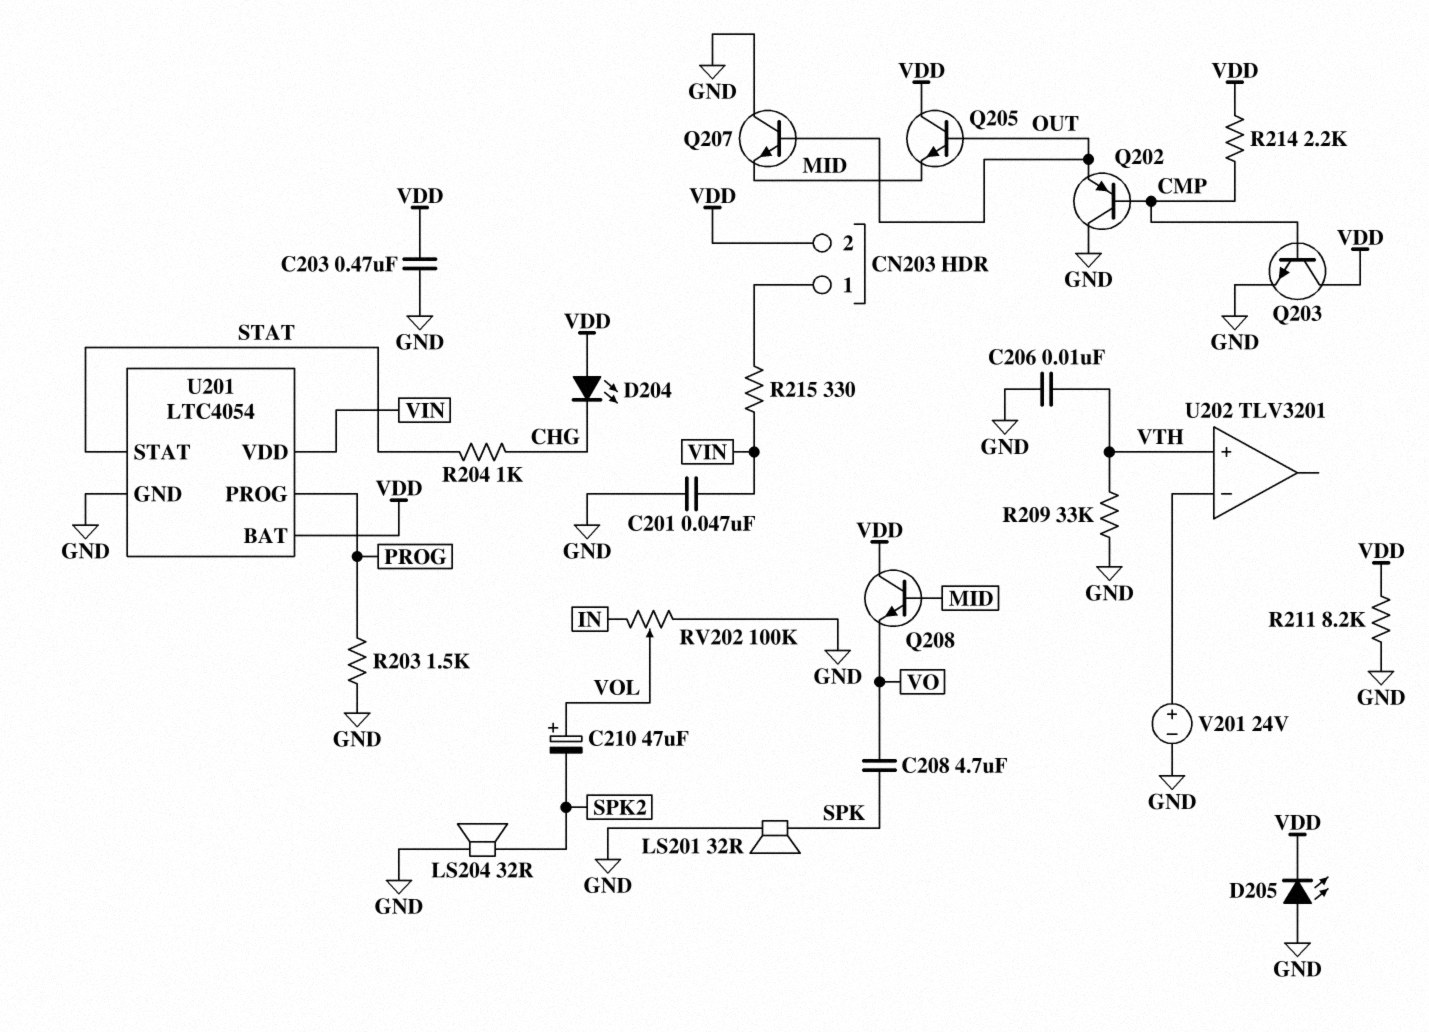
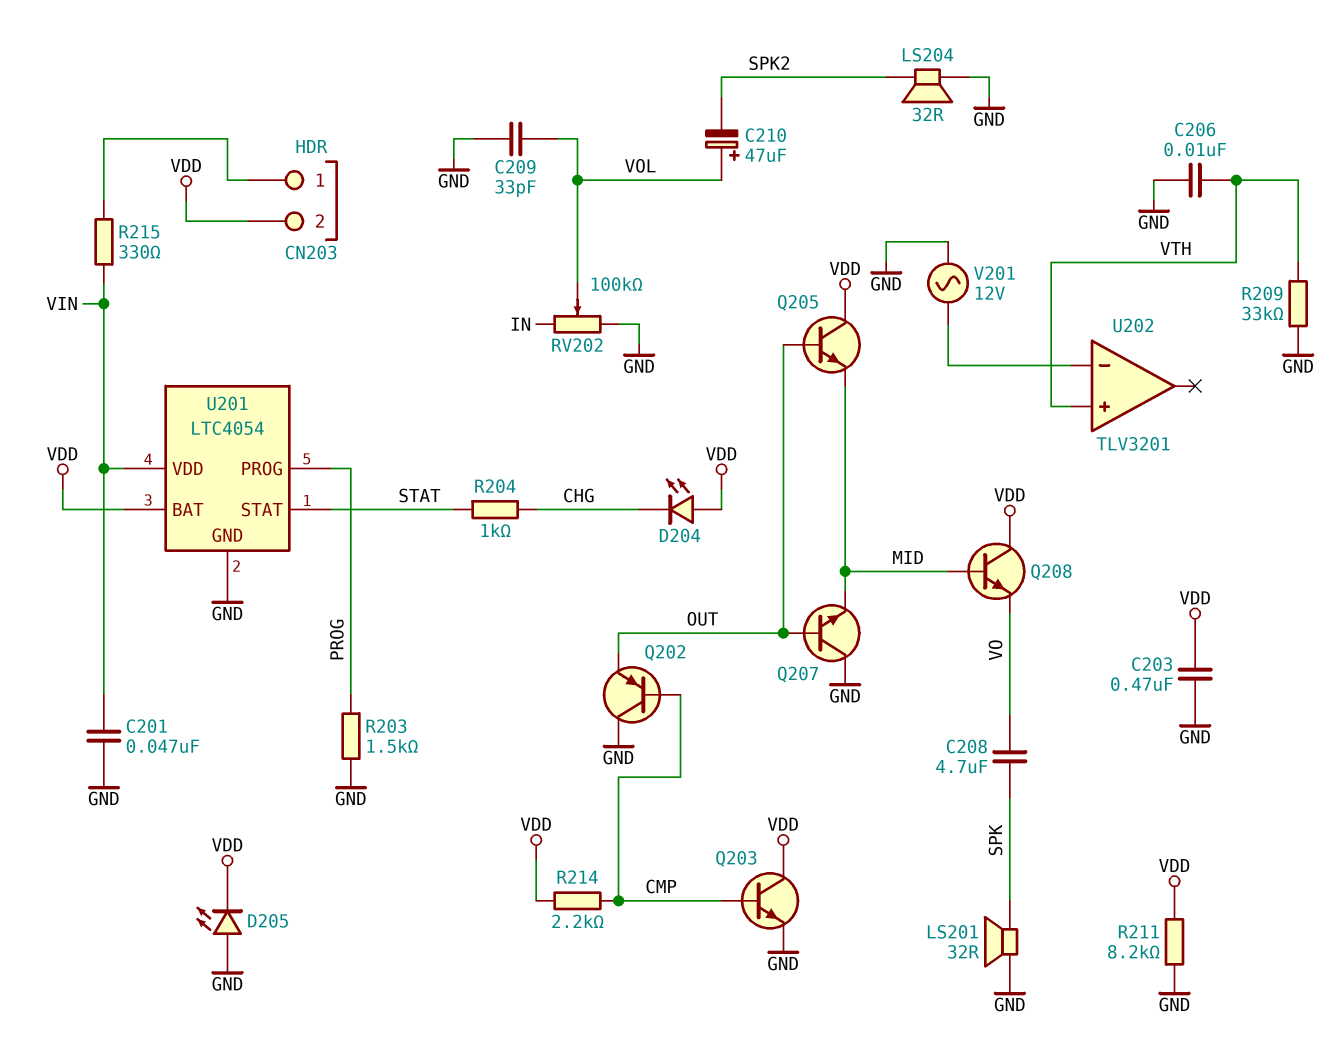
C209: none -> 33pF (GND, VOL)
V201: 24V (plus U202/in-, minus GND) -> AC 12V (GND, U202/in-)

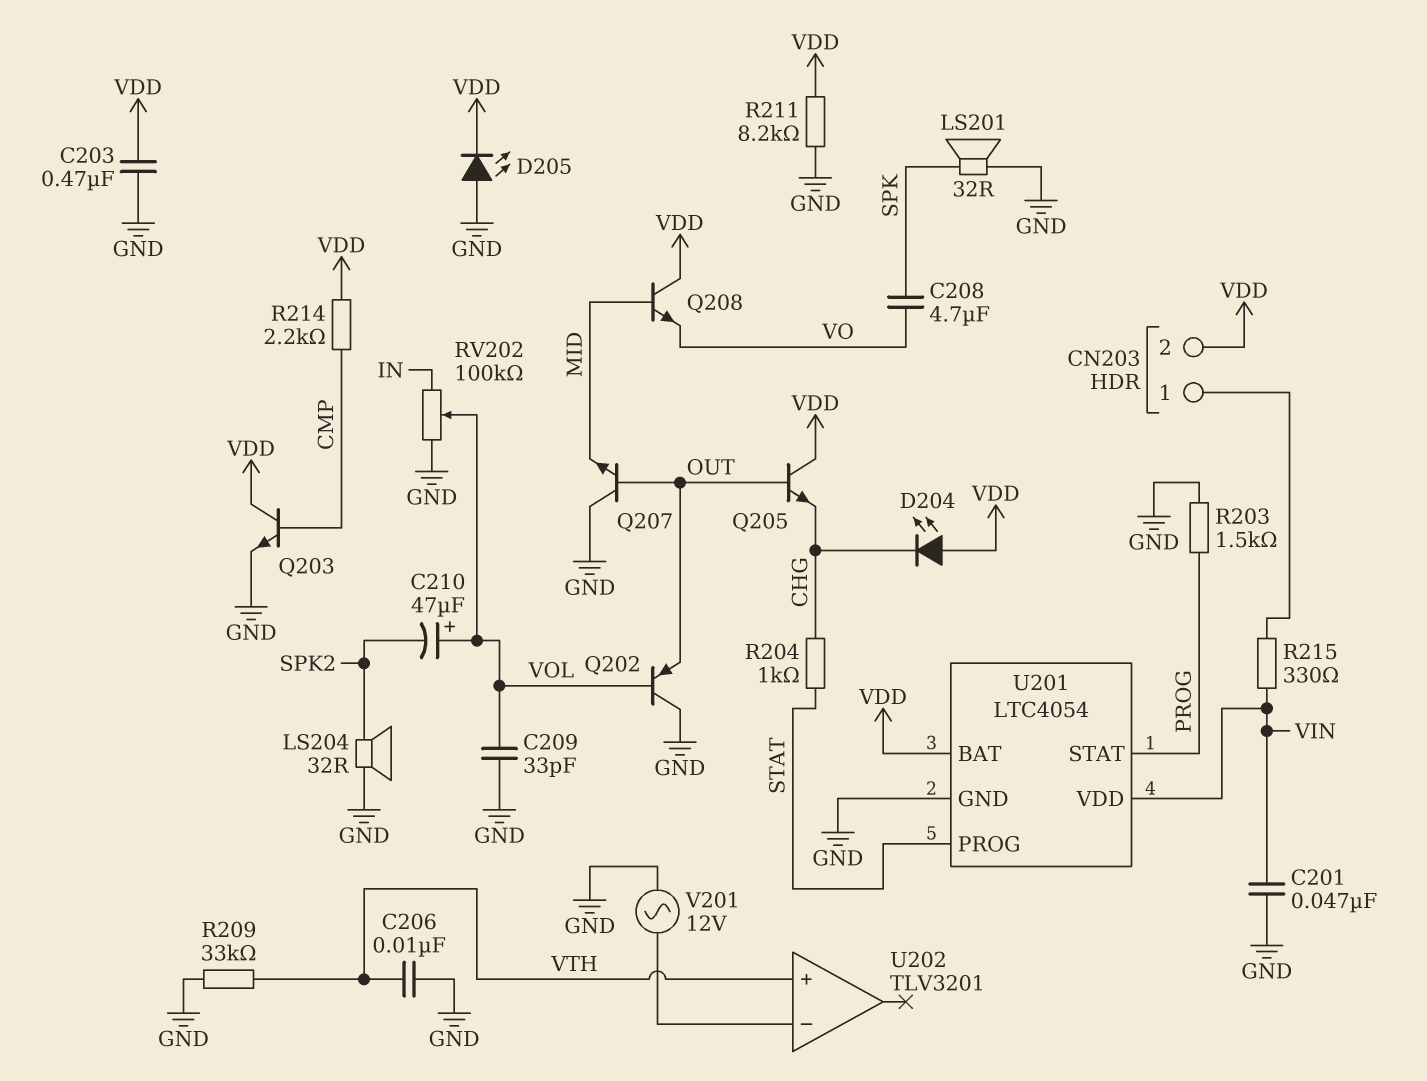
Q202: PNP (B CMP, C GND, E OUT) -> PNP (B VOL, C GND, E OUT)
Q205: NPN (B OUT, C VDD, E MID) -> NPN (B OUT, C VDD, E CHG)
U201 pin PROG: PROG -> STAT
U201 pin STAT: STAT -> PROG

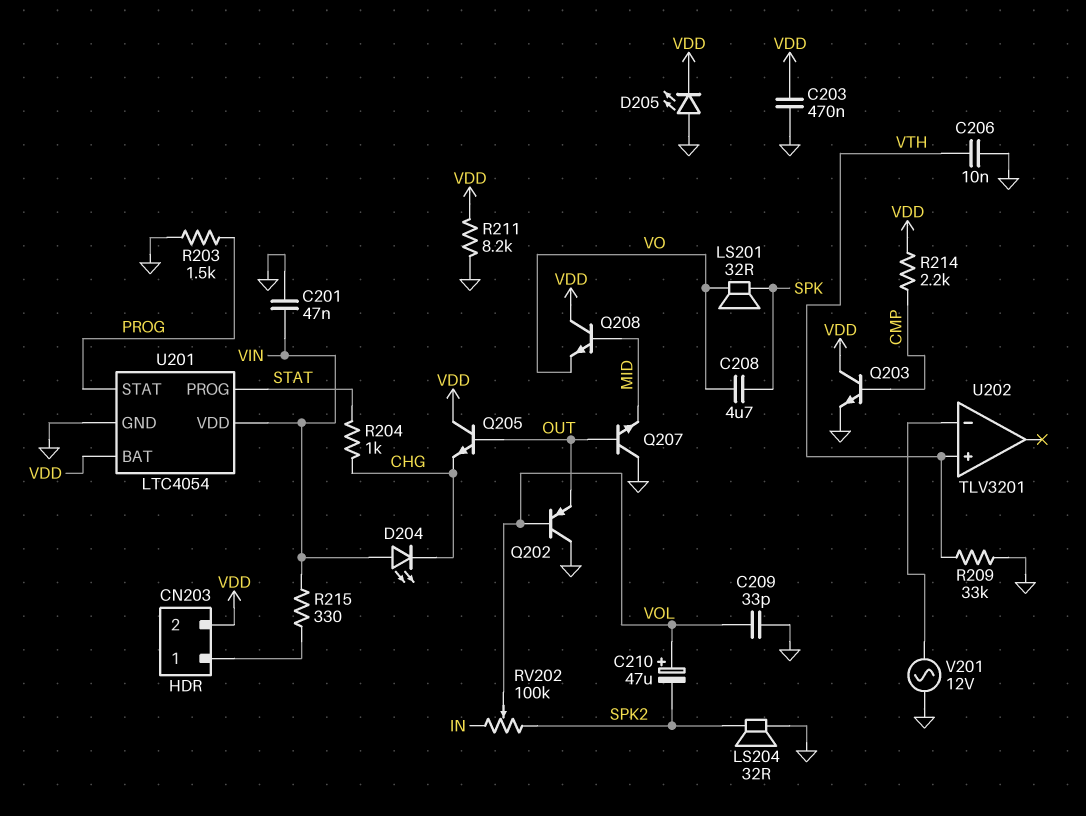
D204: LED (A VDD, K CHG) -> LED (A VIN, K CHG)
LS201: speaker 32R (GND, SPK) -> speaker 32R (SPK, VO)
RV202: 100k (GND, IN, wiper VOL) -> 100k (IN, SPK2, wiper VOL)

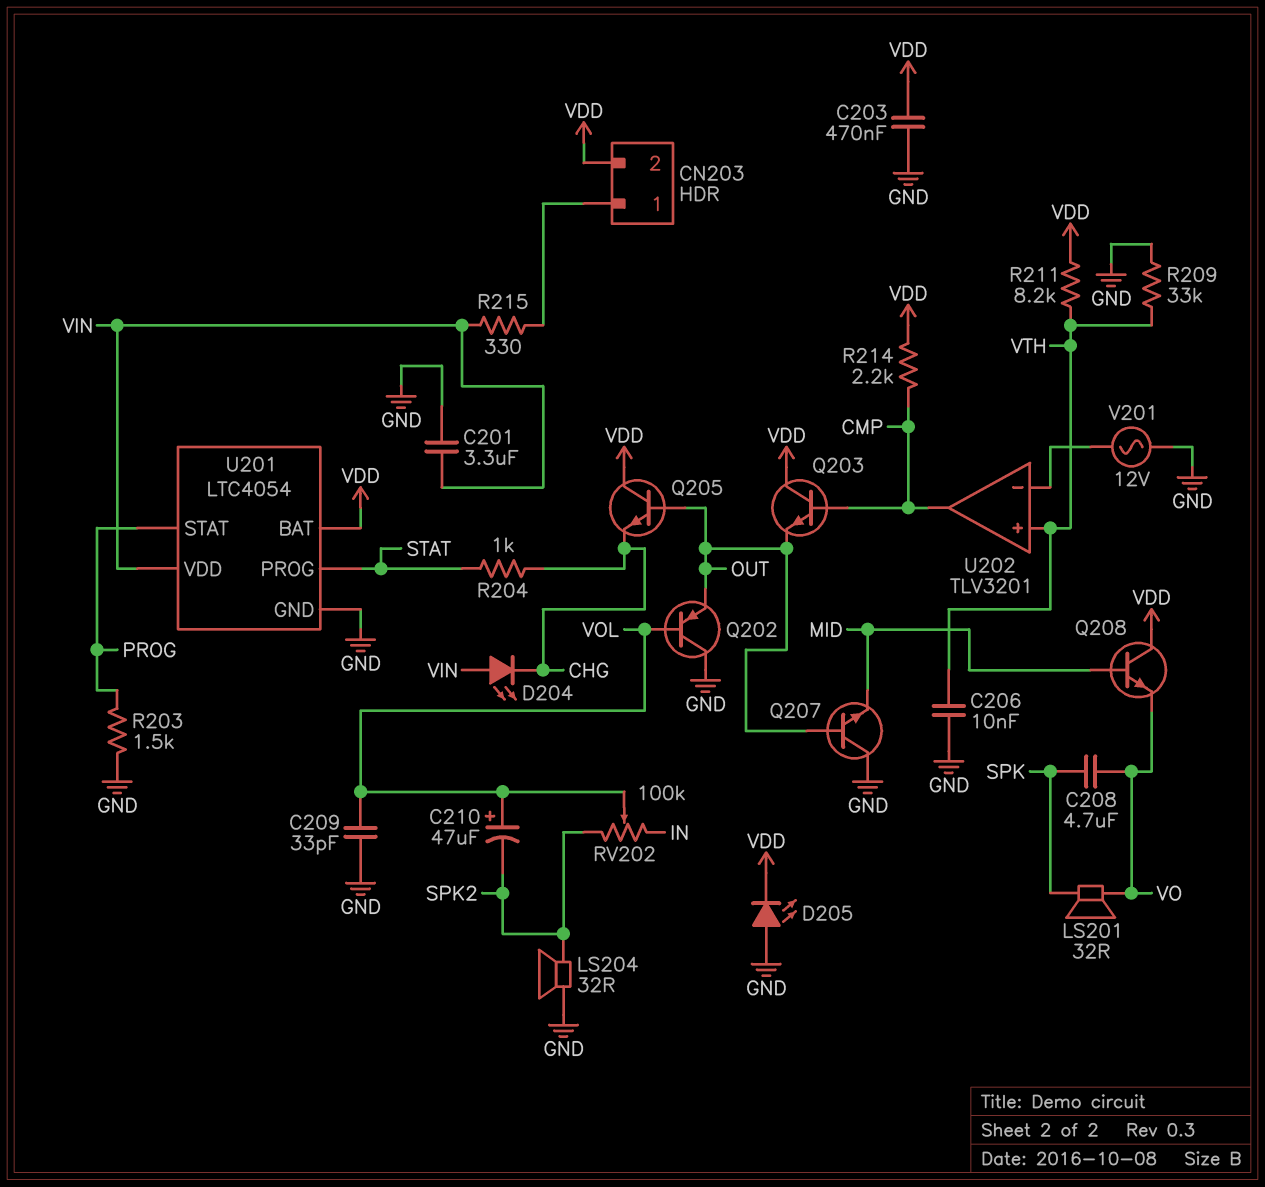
C201: 47nF (GND, VIN) -> 3.3uF (GND, VIN)
Q203: NPN (B CMP, C VDD, E GND) -> NPN (B CMP, C VDD, E OUT)
R211: 8.2k (GND, VDD) -> 8.2k (VDD, VTH)
U202 pin out: none -> CMP

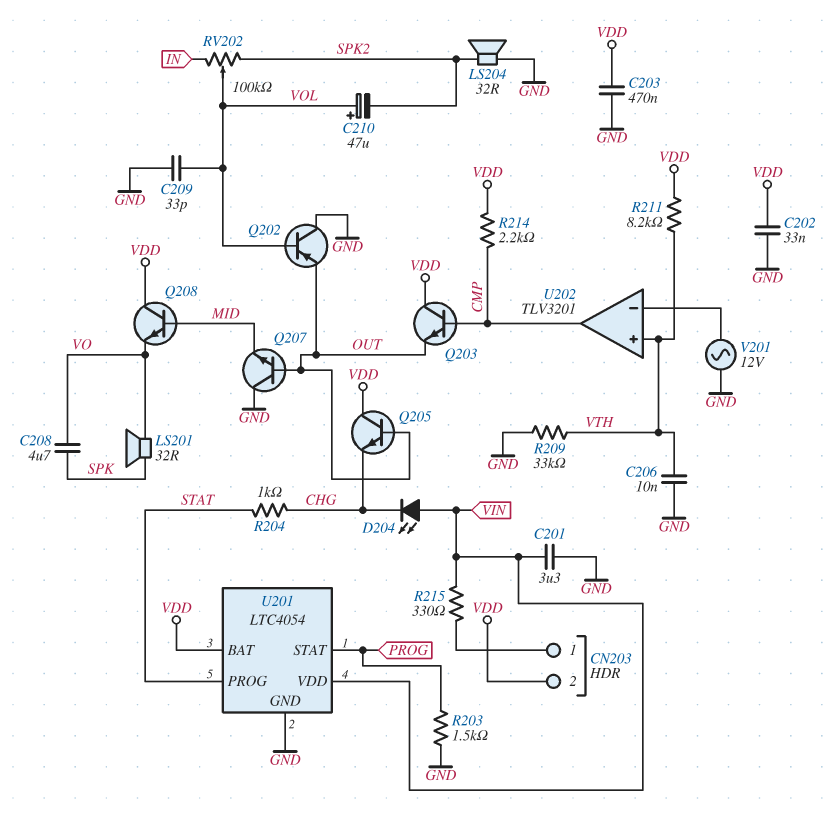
C202: none -> 33nF (GND, VDD)
D205: LED (A GND, K VDD) -> none

